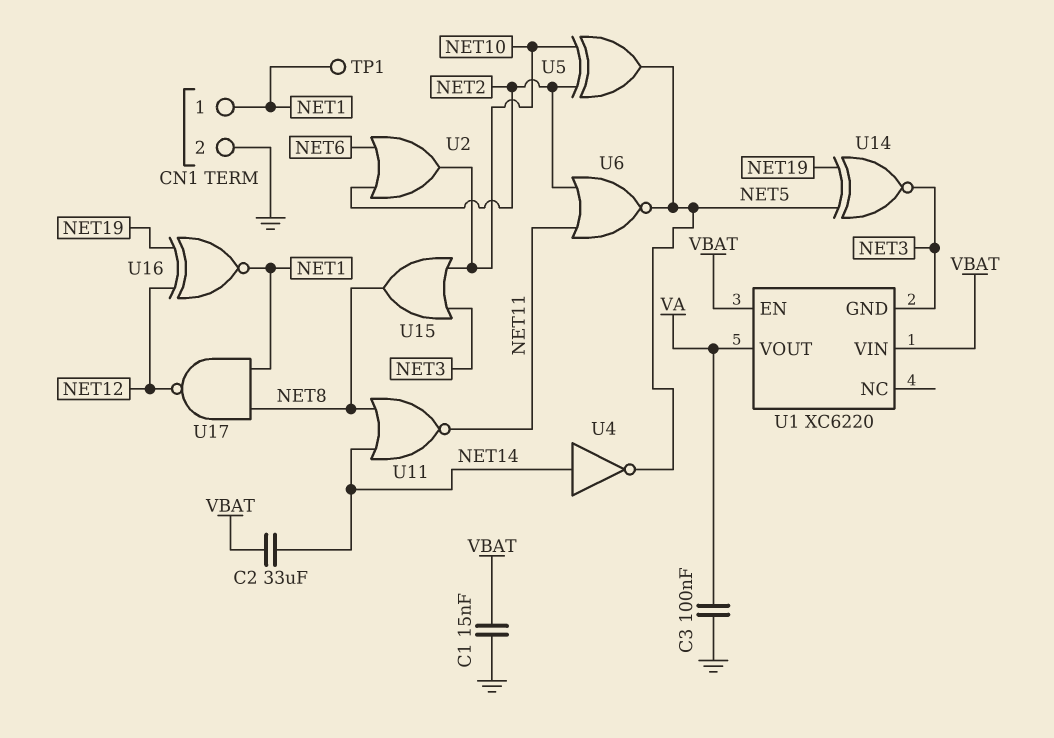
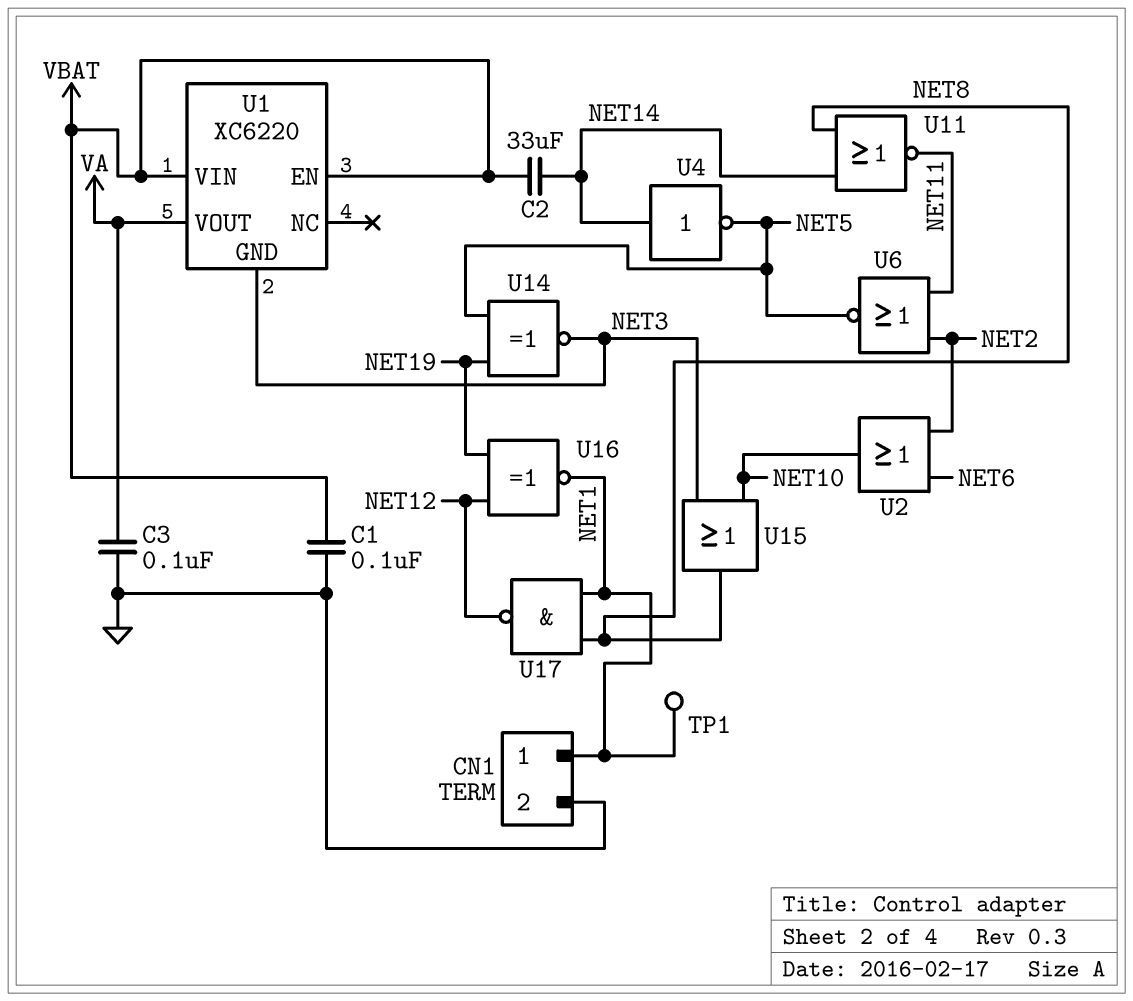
C1: 15nF (GND, VBAT) -> 100nF (GND, VBAT)
U5: XOR (in NET2, in NET10, out NET5) -> none

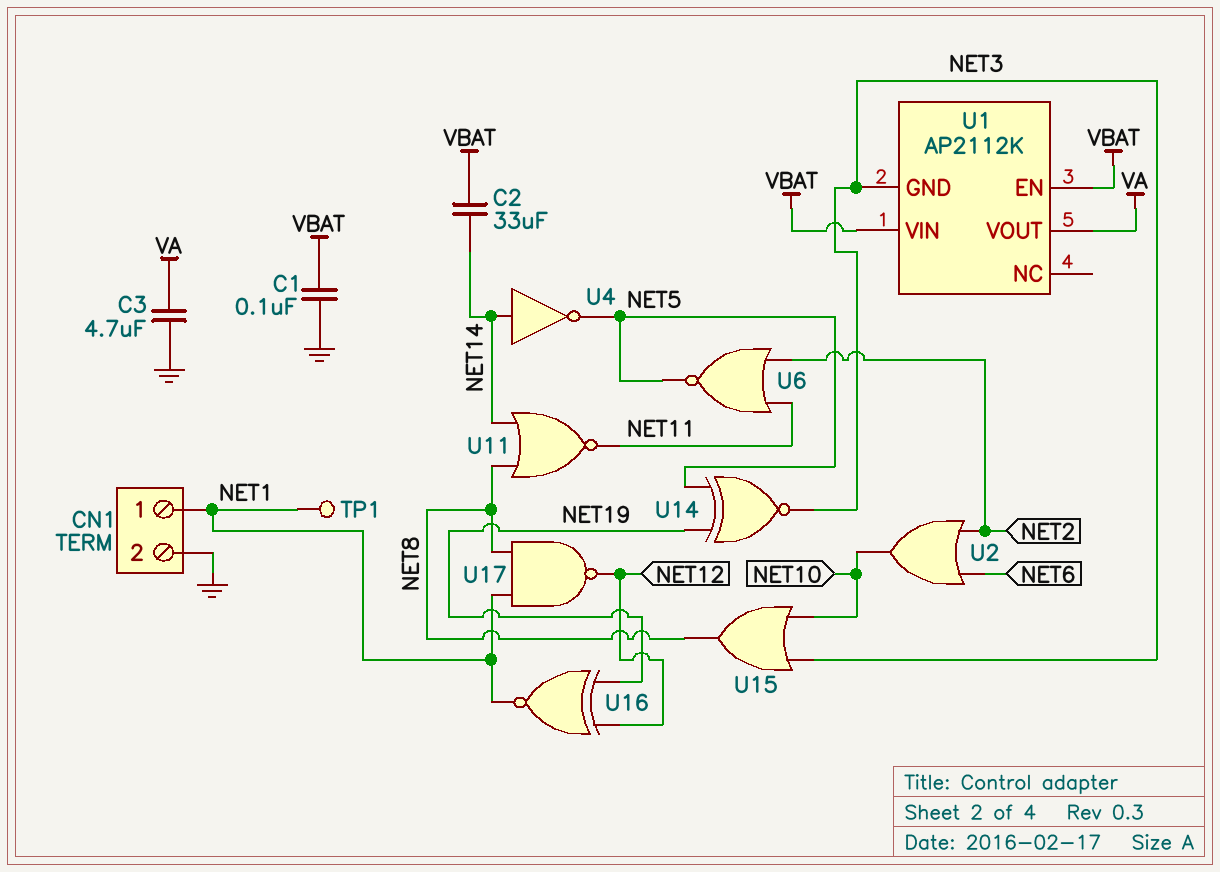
C3: 100nF (GND, VA) -> 4.7uF (GND, VA)
U1: XC6220 -> AP2112K

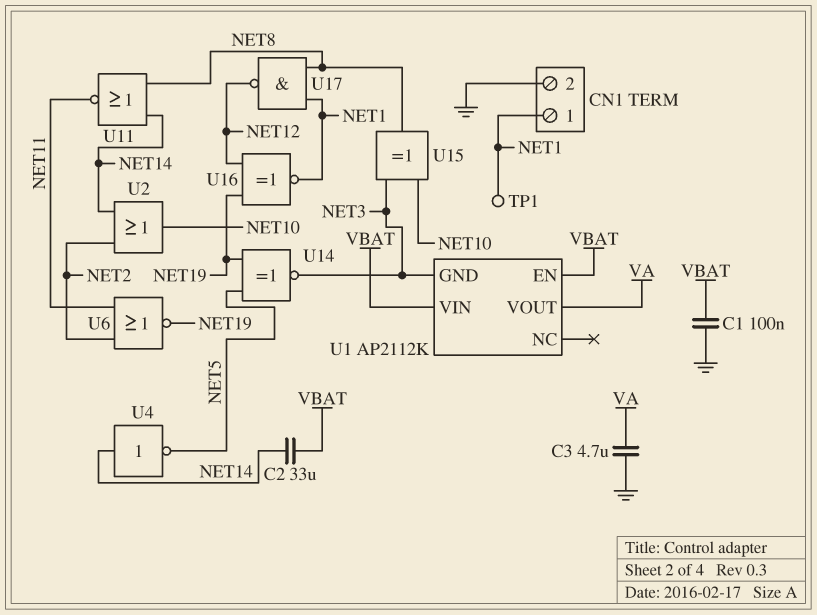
U2: OR (in NET2, in NET6, out NET10) -> OR (in NET2, in NET14, out NET10)
U6: NOR (in NET2, in NET11, out NET5) -> NOR (in NET2, in NET11, out NET19)
U15: OR (in NET3, in NET10, out NET8) -> XOR (in NET3, in NET10, out NET8)

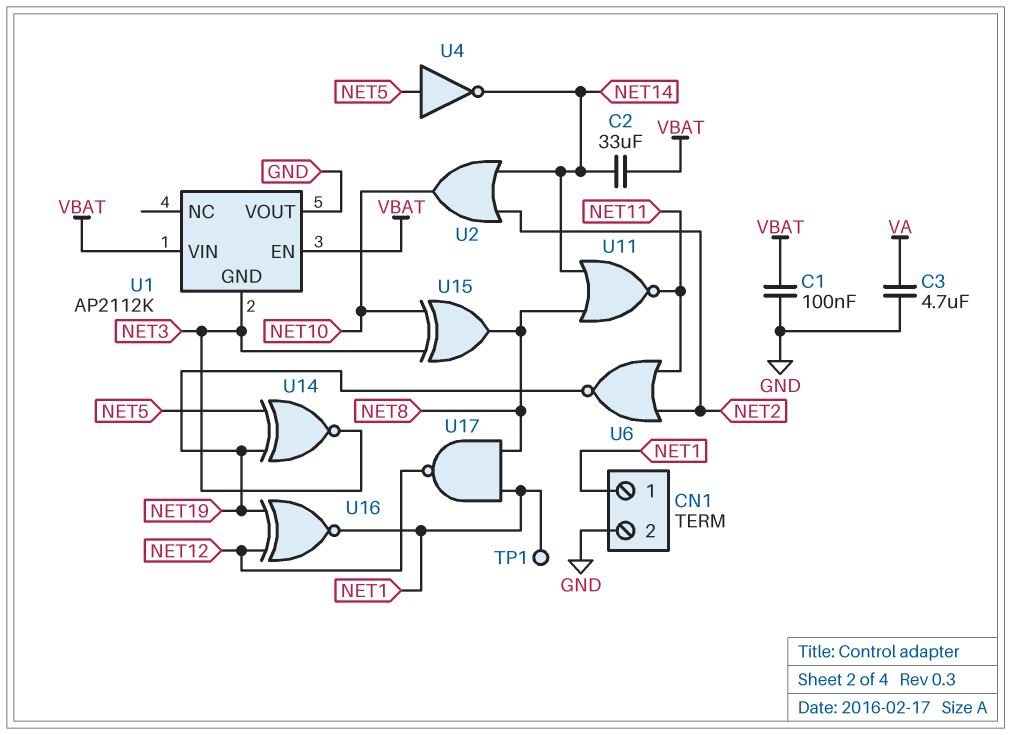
U1 pin VOUT: VA -> GND
U4: NOT (in NET14, out NET5) -> NOT (in NET5, out NET14)

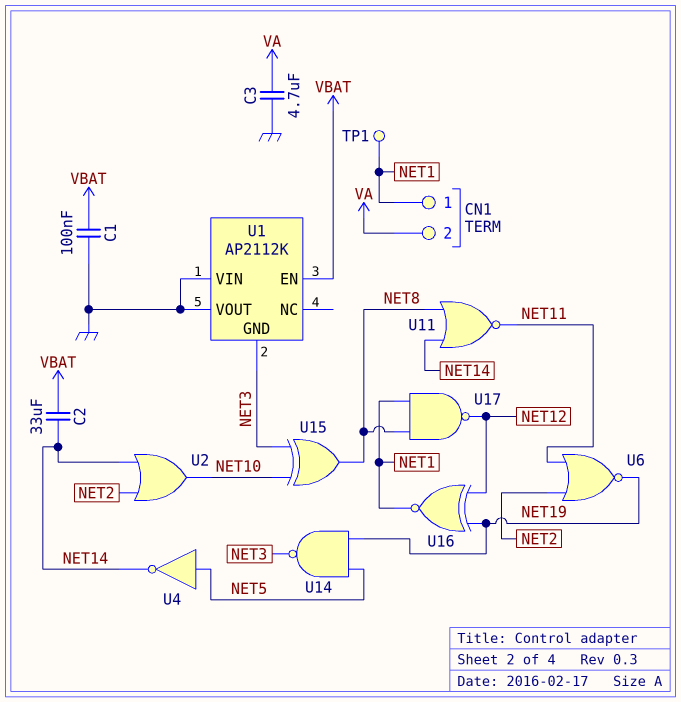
CN1 pin 2: GND -> VA
U1 pin VIN: VBAT -> GND
U14: XNOR (in NET5, in NET19, out NET3) -> NAND (in NET5, in NET19, out NET3)

